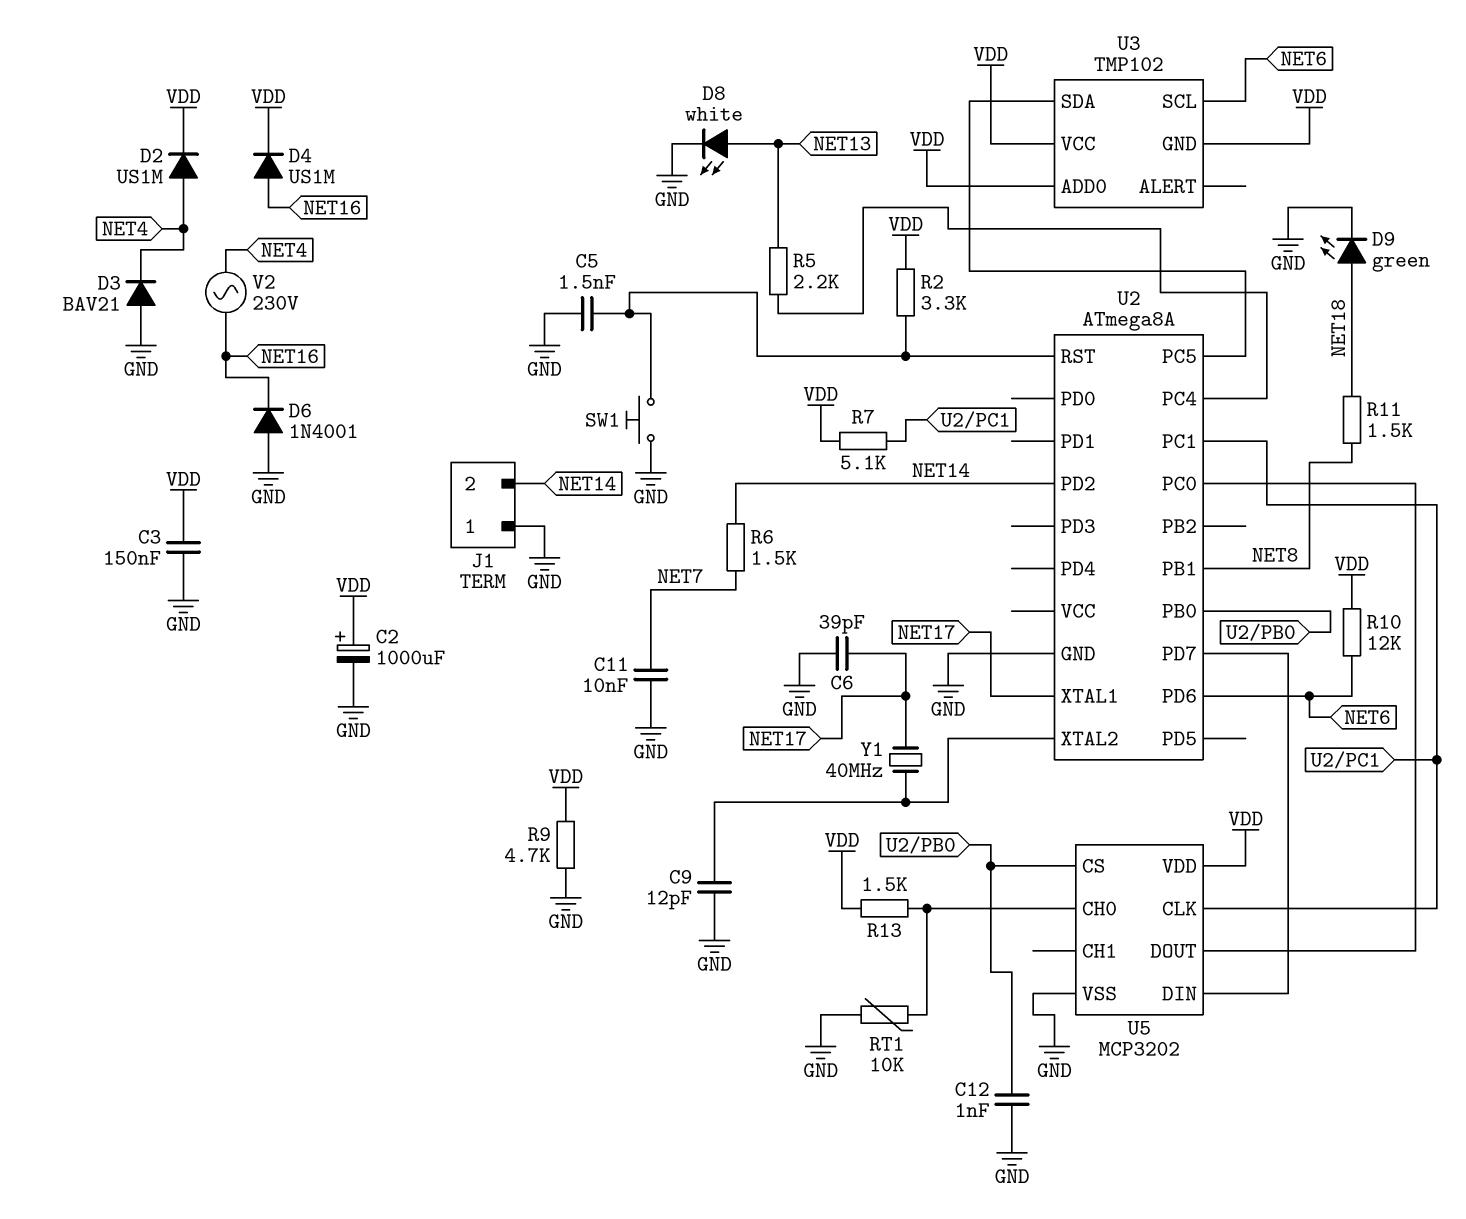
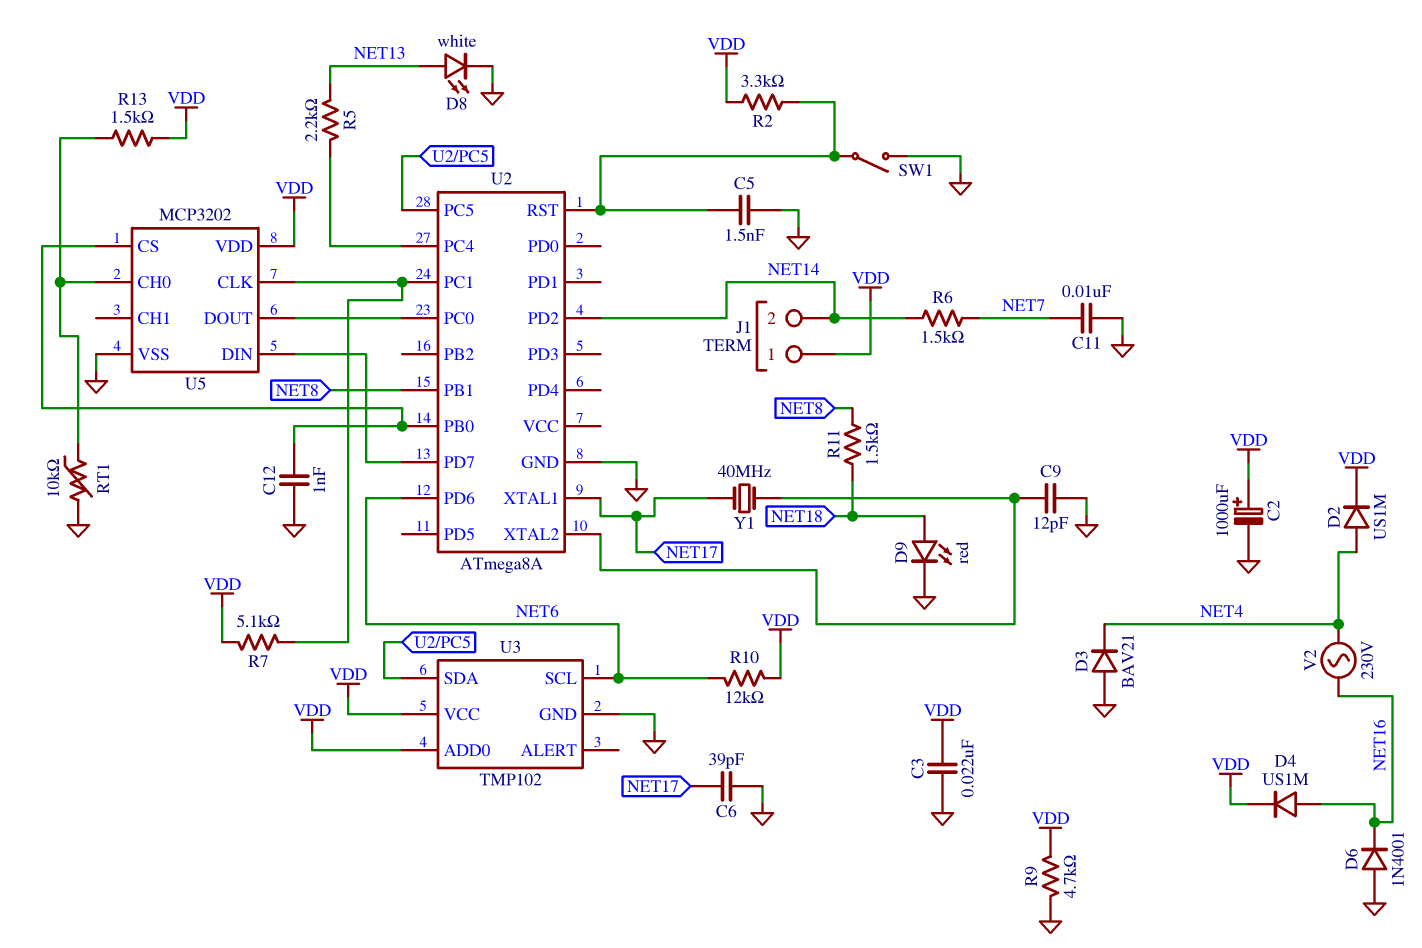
C3: 150nF (GND, VDD) -> 22nF (GND, VDD)
D9: LED green (A NET18, K GND) -> LED red (A NET18, K GND)
J1 pin 1: GND -> VDD
SW1: button (GND, U2/RST) -> switch (GND, U2/RST)
U3 pin GND: VDD -> GND

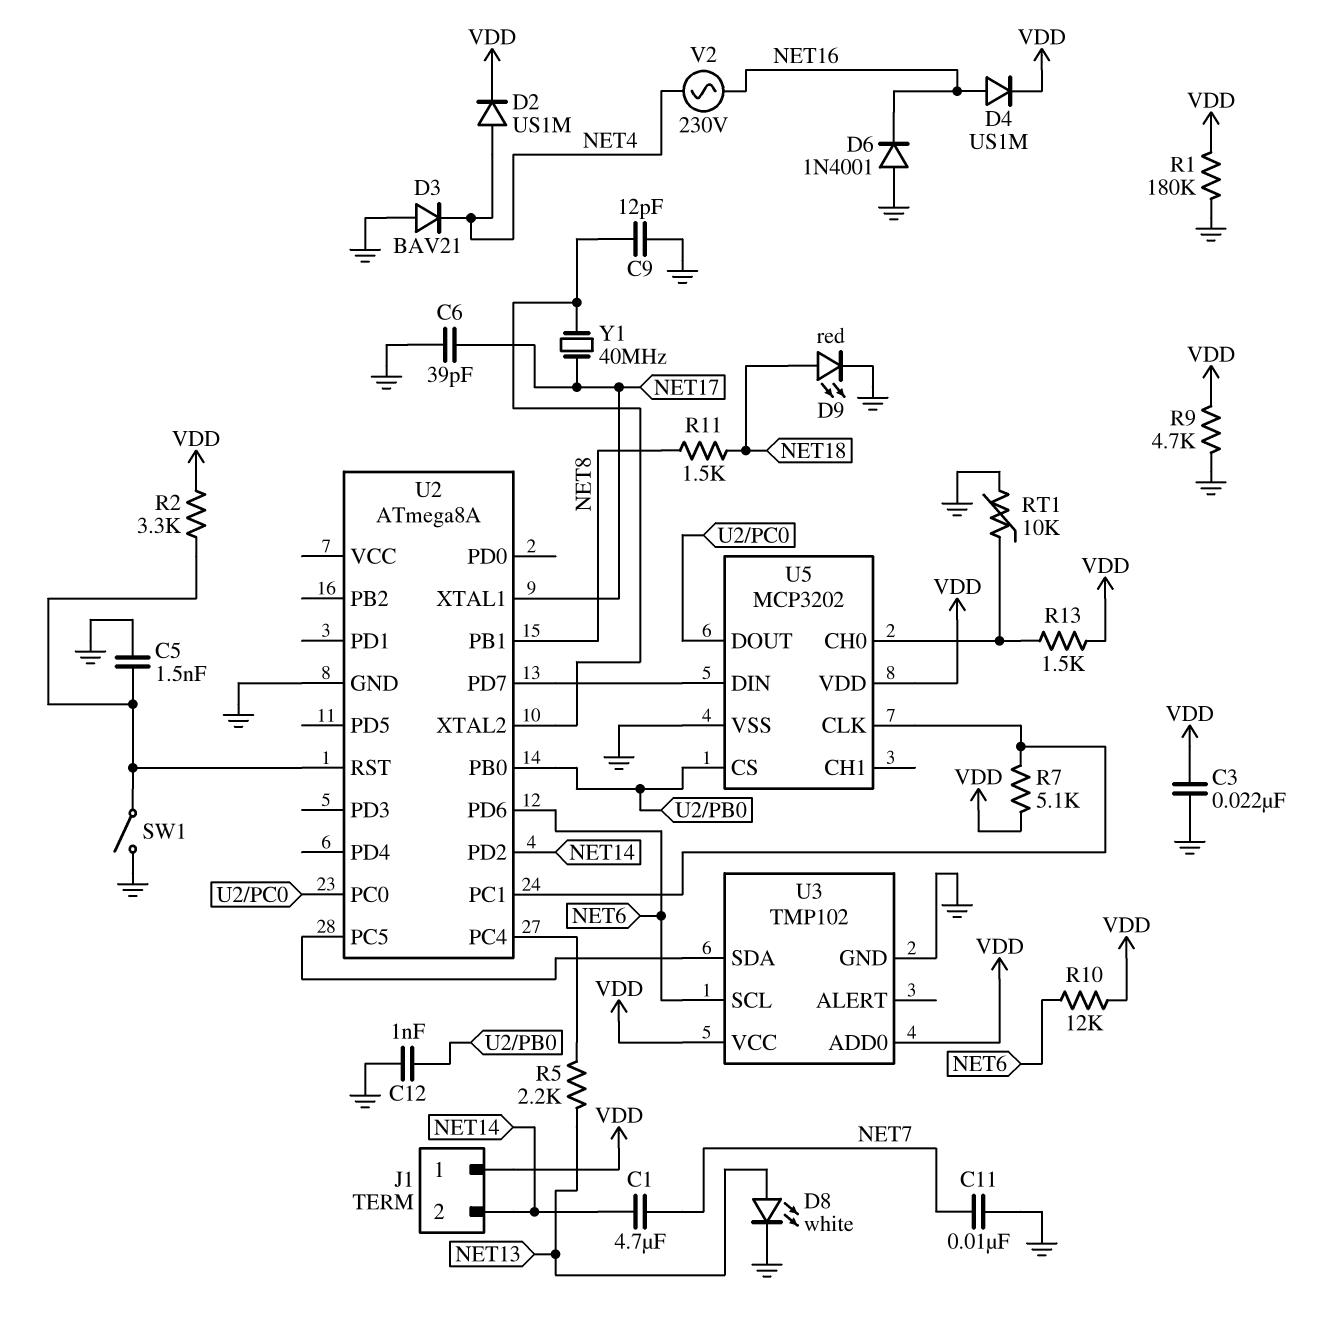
C1: none -> 4.7uF (NET7, NET14)
C2: 1000uF (plus VDD, minus GND) -> none
R1: none -> 180k (GND, VDD)
R6: 1.5k (NET7, NET14) -> none

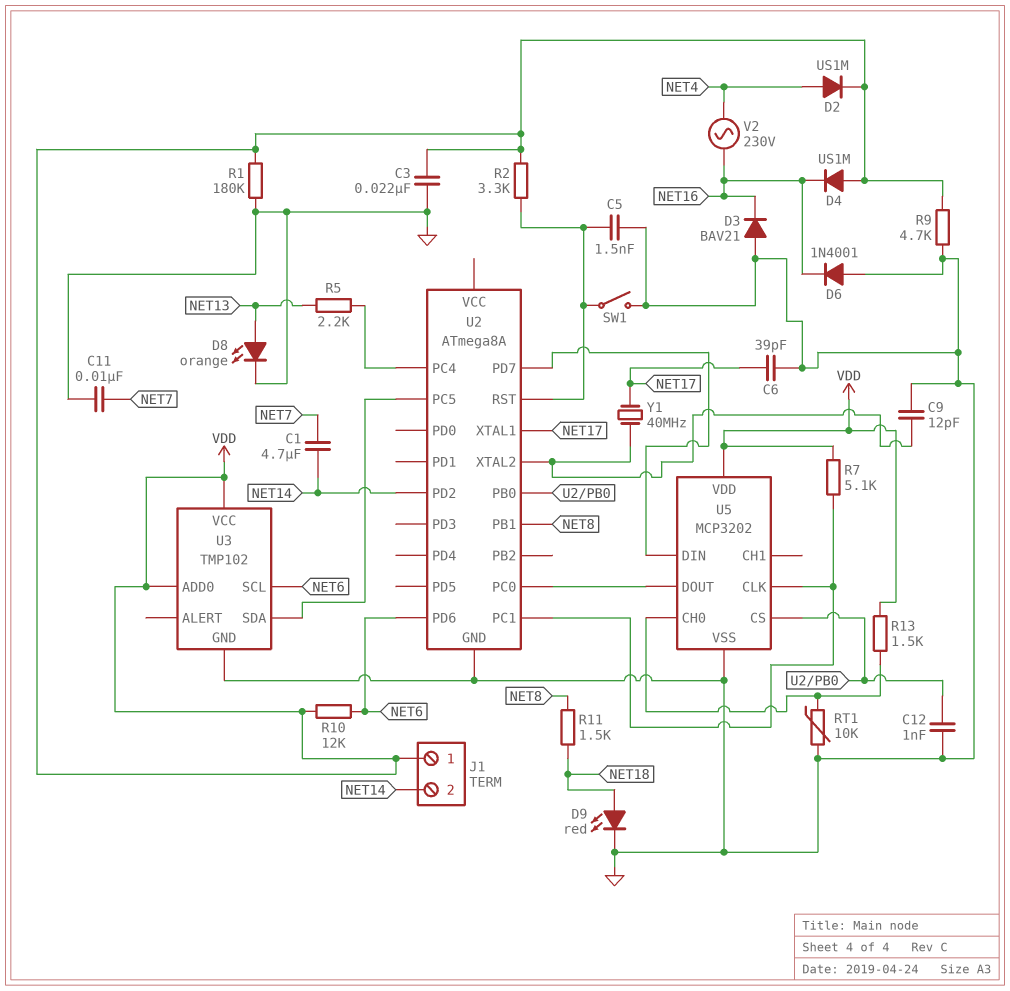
D3: diode BAV21 (A GND, K NET4) -> diode BAV21 (A GND, K NET16)
D4: diode US1M (A NET16, K VDD) -> diode US1M (A VDD, K NET16)
D8: LED white (A NET13, K GND) -> LED orange (A NET13, K GND)

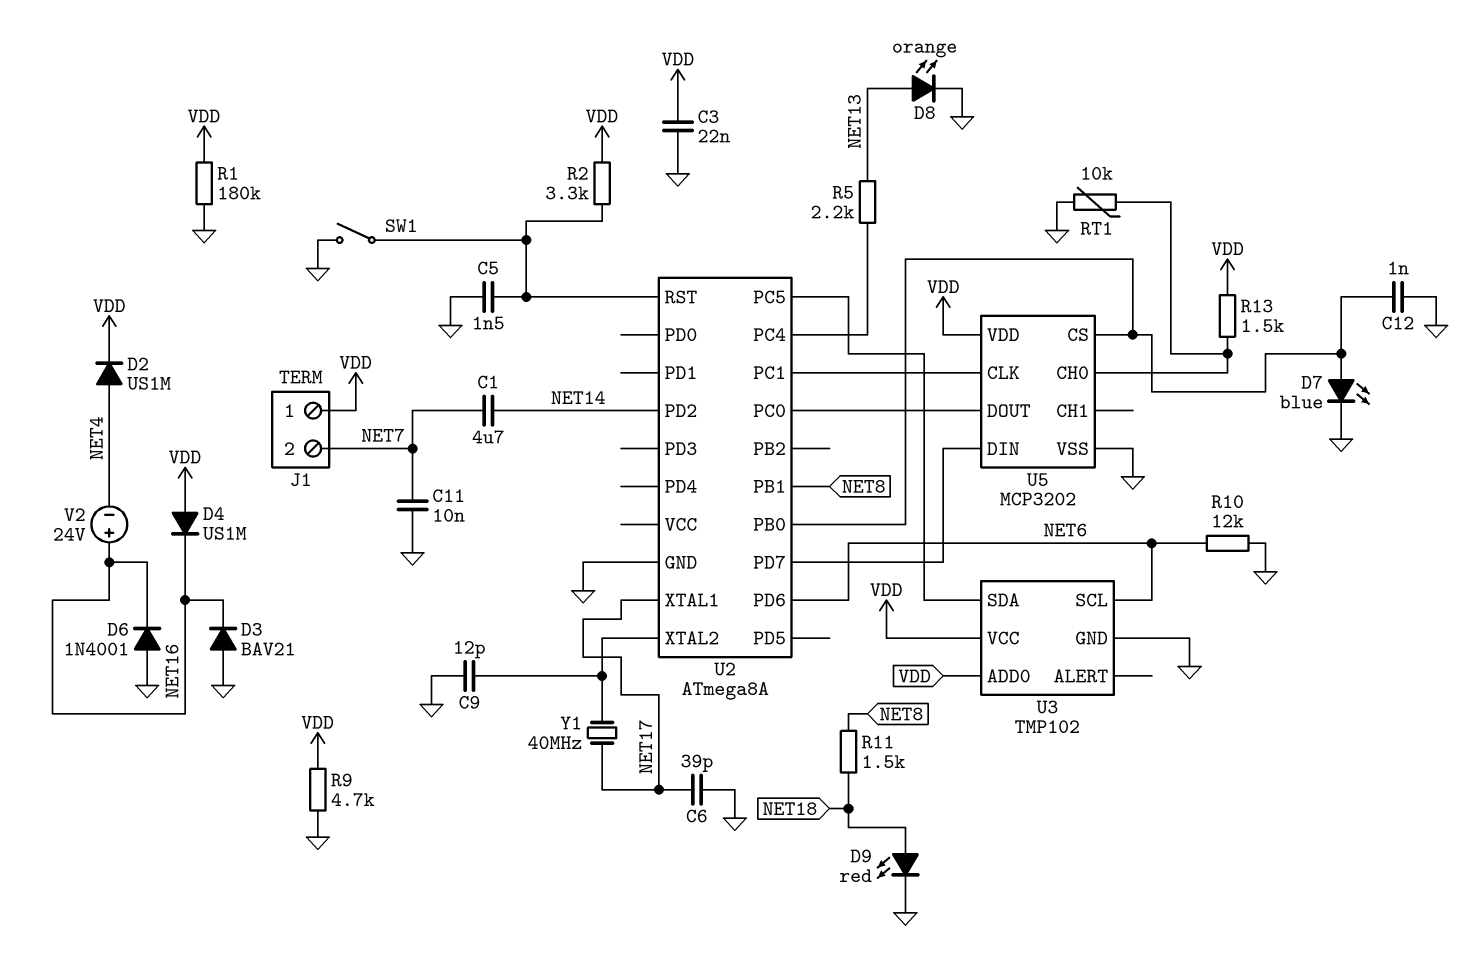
D7: none -> LED blue (A U2/PB0, K GND)
J1 pin 2: NET14 -> NET7
R7: 5.1k (U2/PC1, VDD) -> none
R10: 12k (NET6, VDD) -> 12k (GND, NET6)
V2: AC 230V (NET4, NET16) -> 24V (plus NET16, minus NET4)

